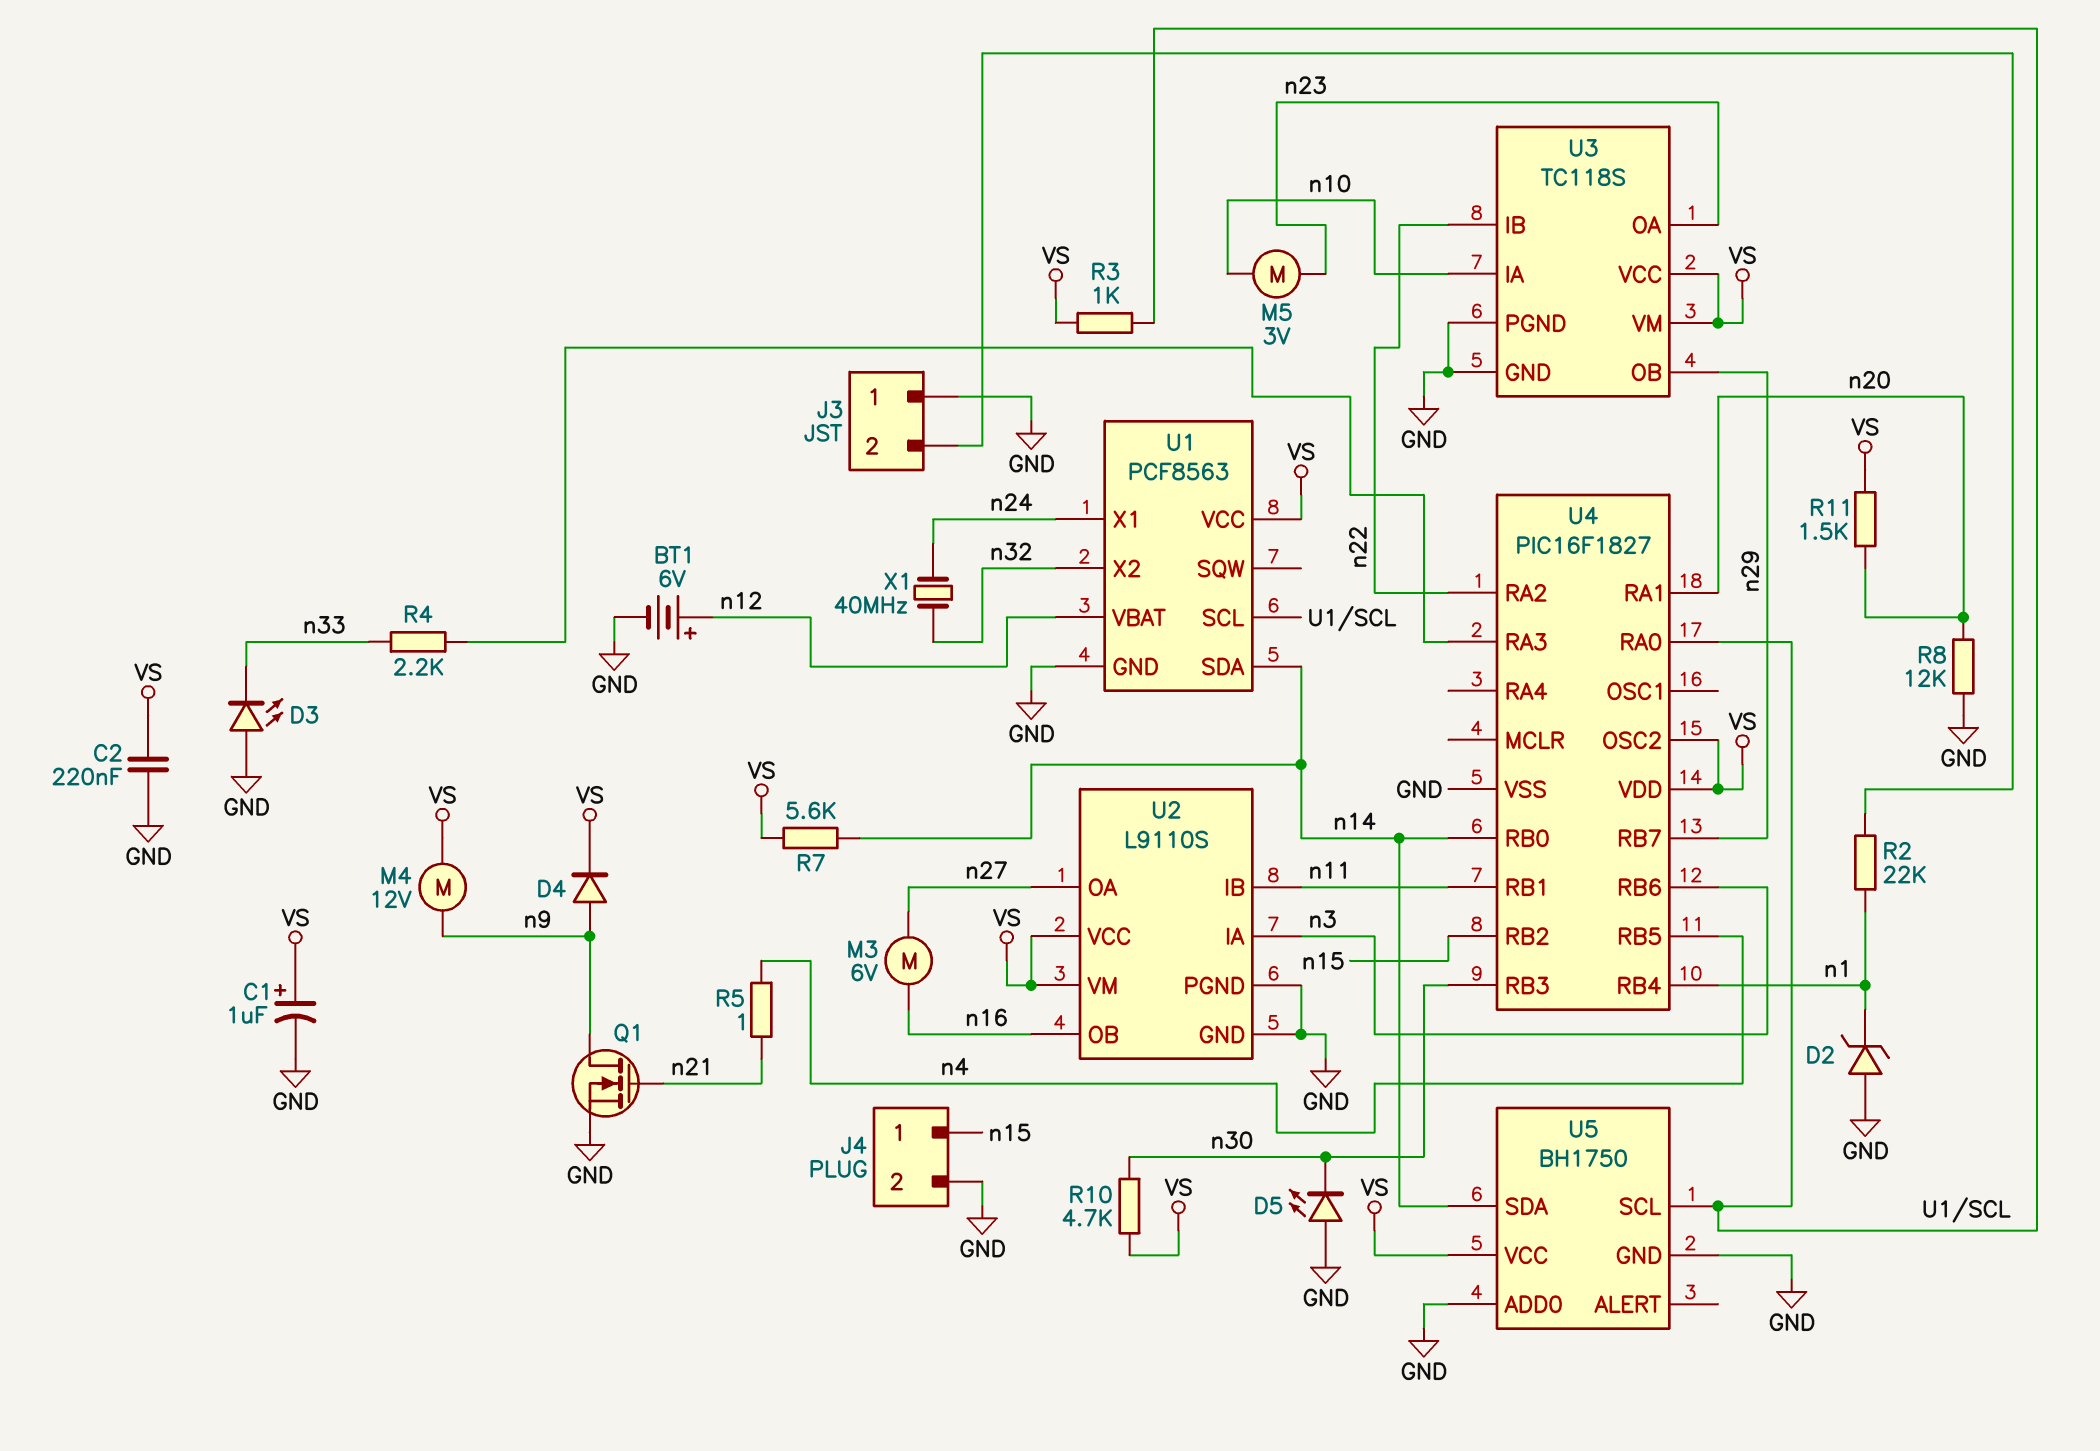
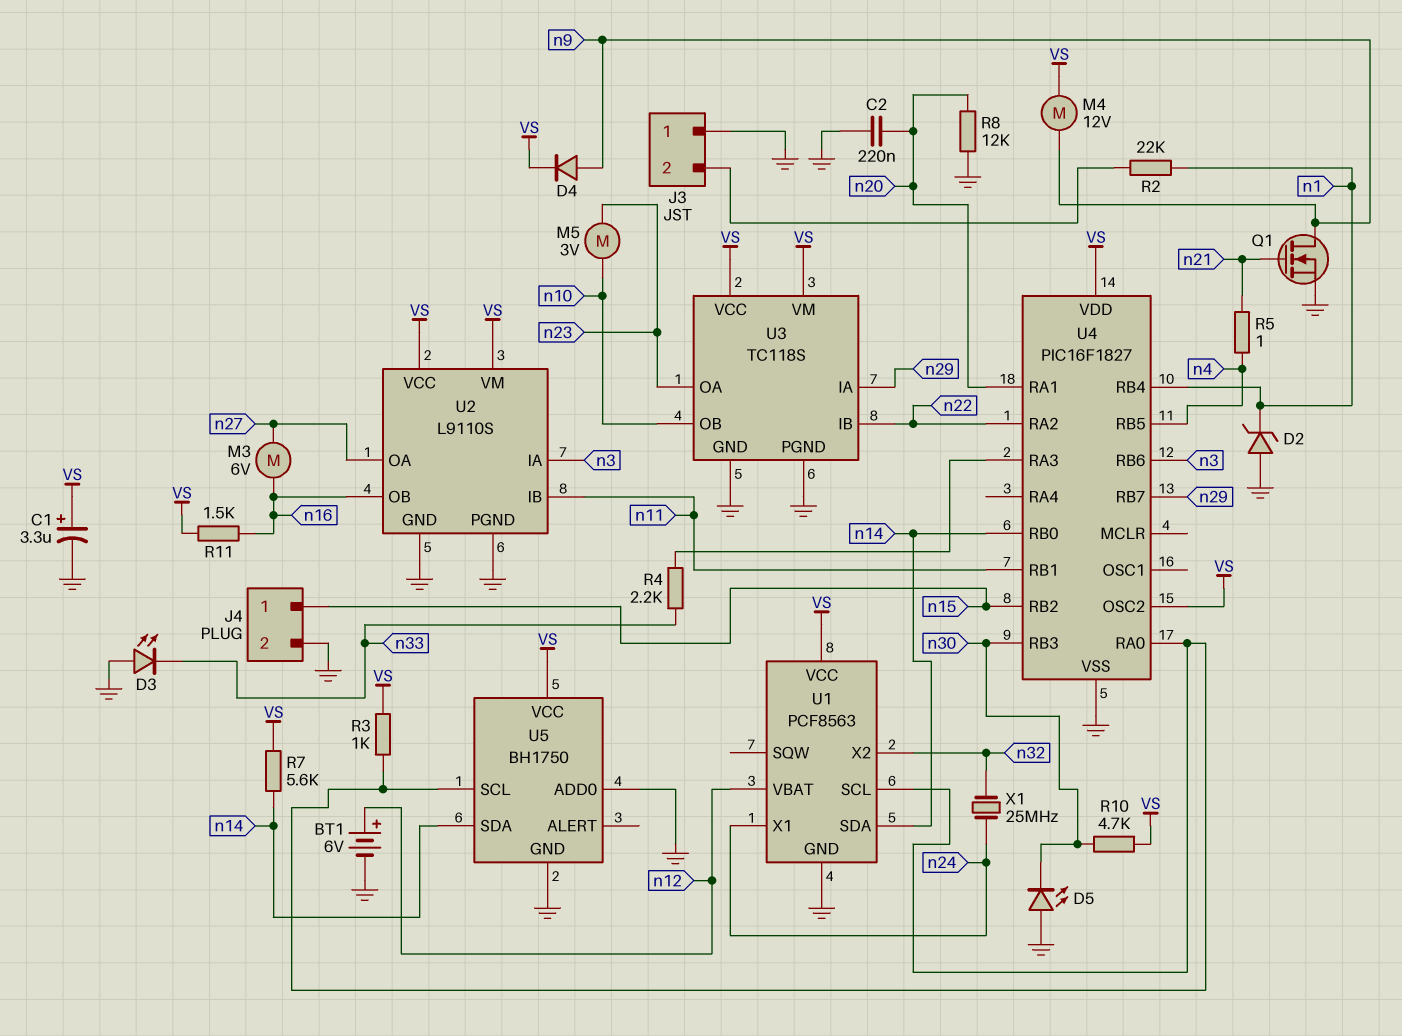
C1: 1uF (plus VS, minus GND) -> 3.3uF (plus VS, minus GND)
C2: 220nF (GND, VS) -> 220nF (GND, n20)
R11: 1.5k (VS, n20) -> 1.5k (VS, n16)
U3 pin IA: n10 -> n29
U3 pin OB: n29 -> n10
X1: 40MHz (n24, n32) -> 25MHz (n24, n32)

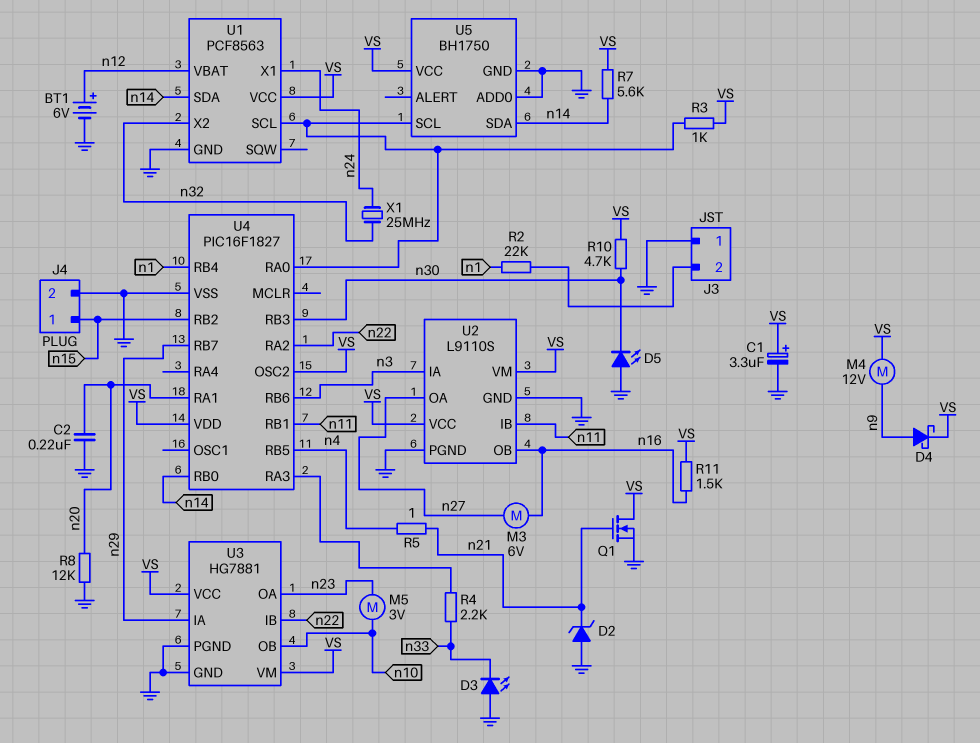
D2: zener (A GND, K n1) -> zener (A GND, K n21)
D4: diode (A n9, K VS) -> schottky (A n9, K VS)
Q1: NMOS (G n21, D n9, S GND) -> NMOS (G n21, D VS, S GND)
U3: TC118S -> HG7881

